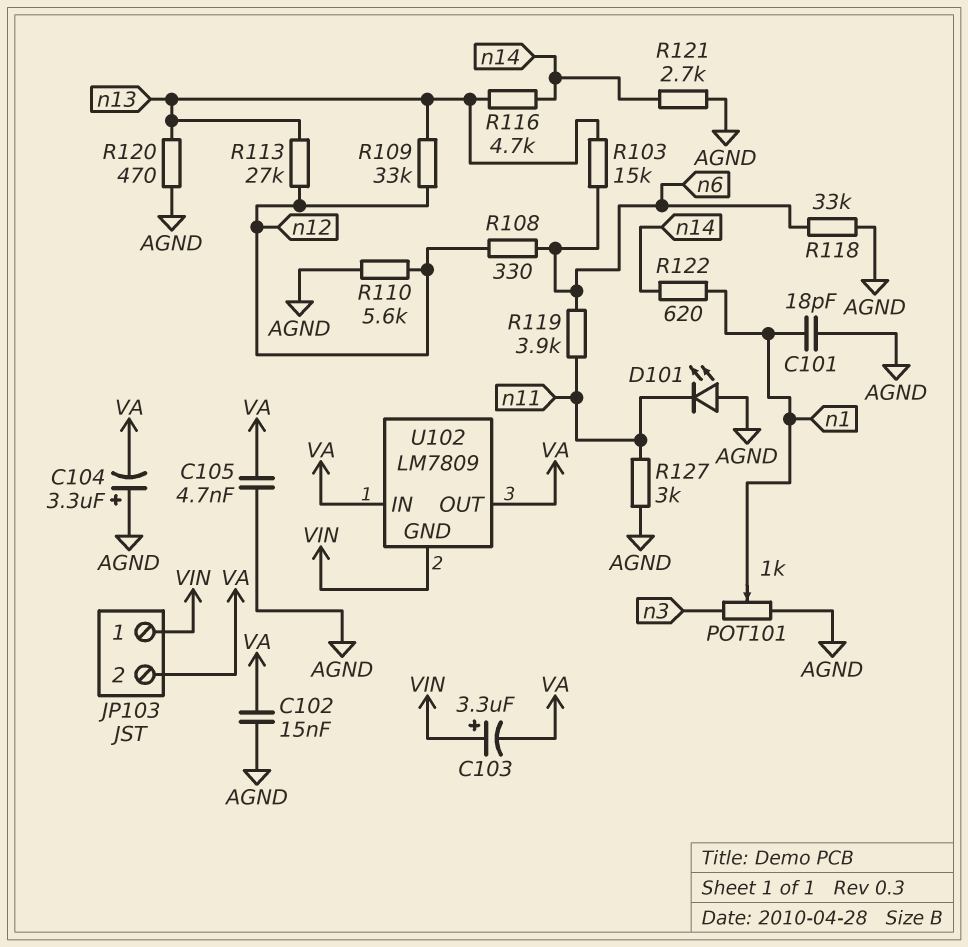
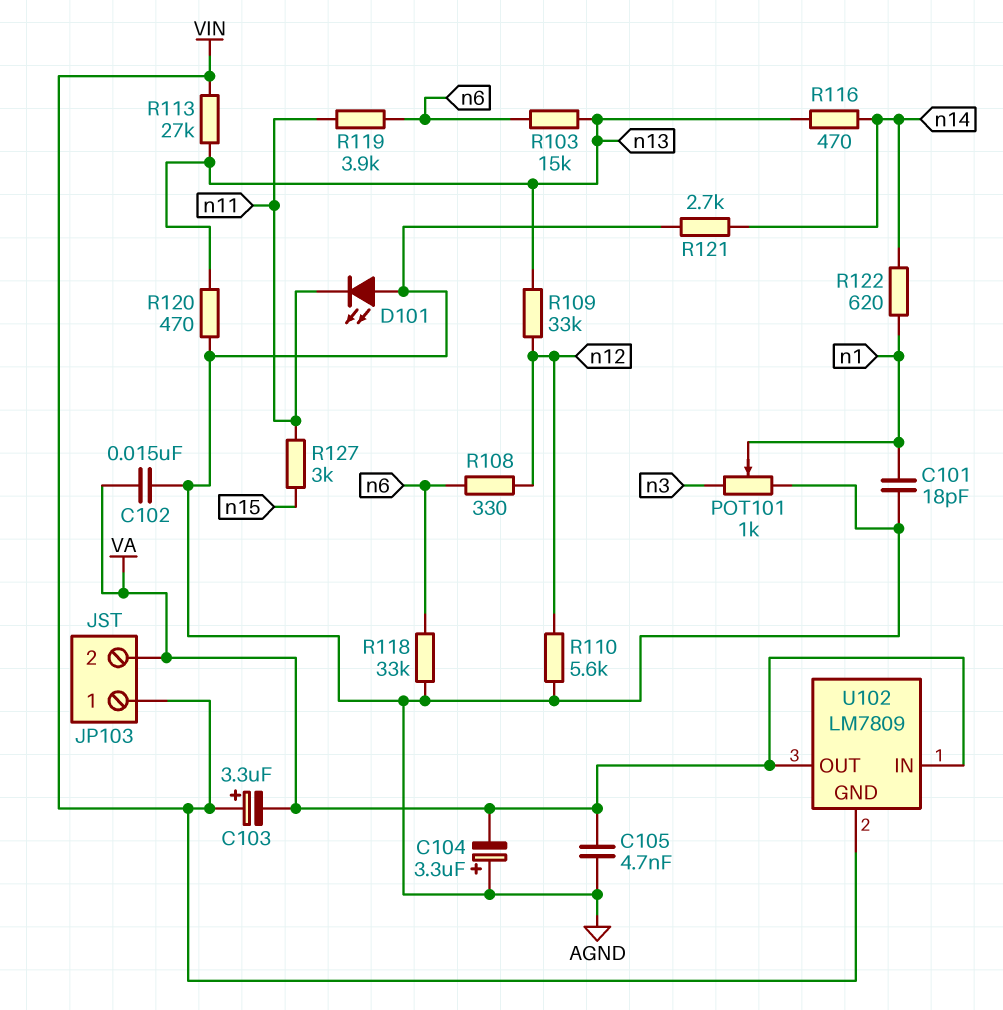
R113: 27k (n12, n13) -> 27k (VIN, n13)
R116: 4.7k (n13, n14) -> 470 (n13, n14)
R127: 3k (AGND, n11) -> 3k (n11, n15)

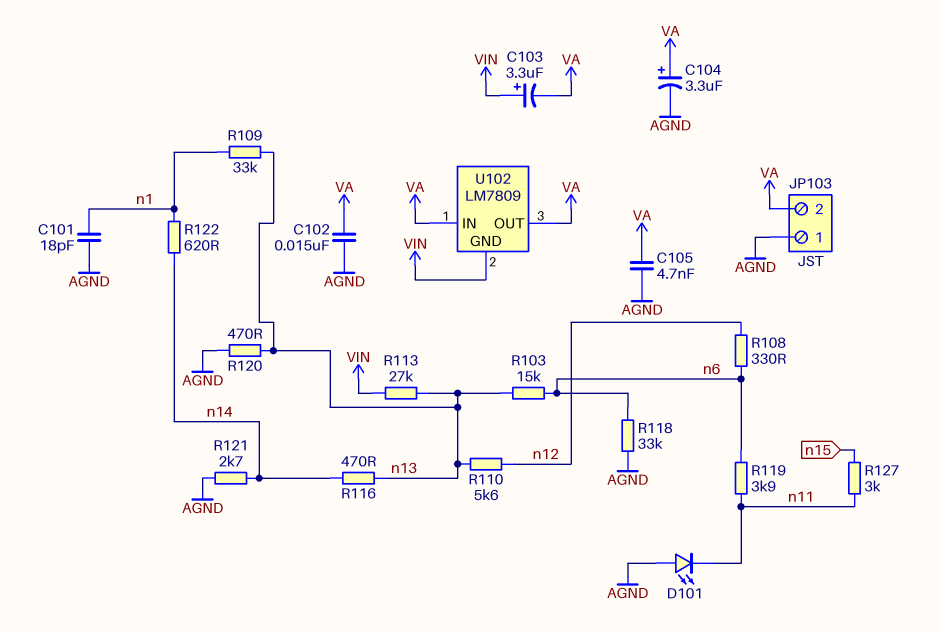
C104: 3.3uF (plus AGND, minus VA) -> 3.3uF (plus VA, minus AGND)
JP103 pin 1: VIN -> AGND
POT101: 1k (AGND, n3, wiper n1) -> none
R109: 33k (n12, n13) -> 33k (n1, n13)
R110: 5.6k (AGND, n12) -> 5.6k (n12, n13)

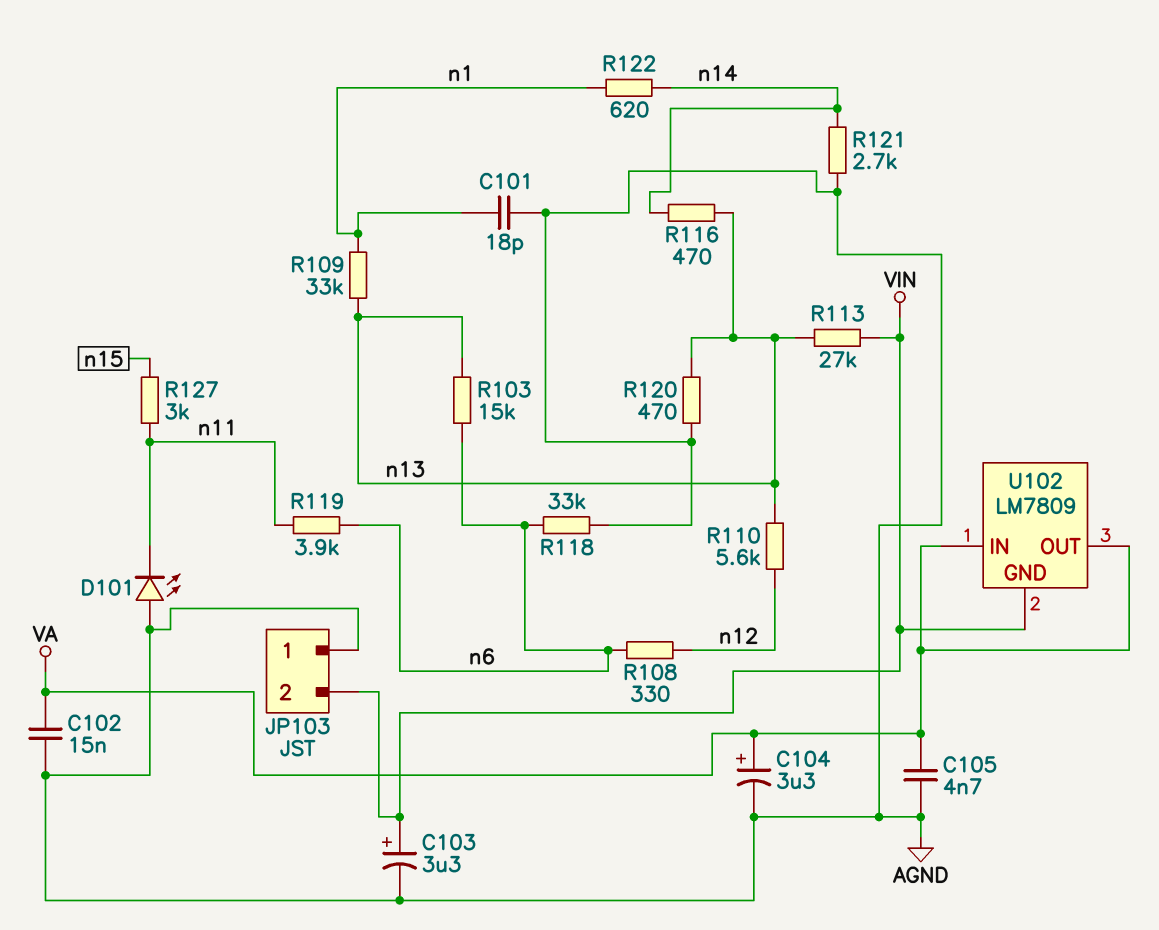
C103: 3.3uF (plus VIN, minus VA) -> 3.3uF (plus VIN, minus AGND)
JP103 pin 2: VA -> VIN

